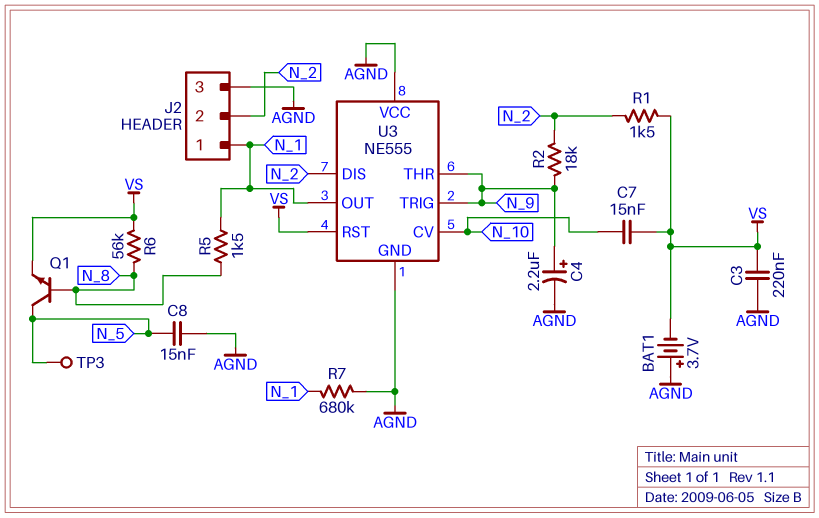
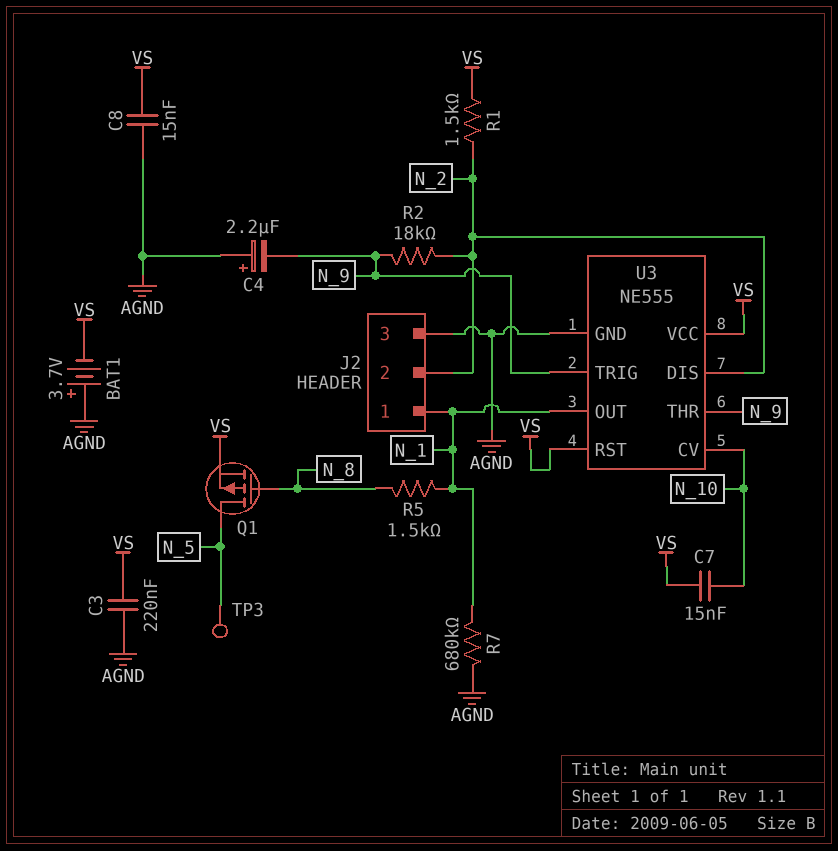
C4: 2.2uF (plus N_9, minus AGND) -> 2.2uF (plus AGND, minus N_9)
C8: 15nF (AGND, N_5) -> 15nF (AGND, VS)
Q1: NPN (B N_8, C N_5, E VS) -> PMOS (G N_8, D N_5, S VS)
R6: 56k (N_8, VS) -> none
U3 pin VCC: AGND -> VS

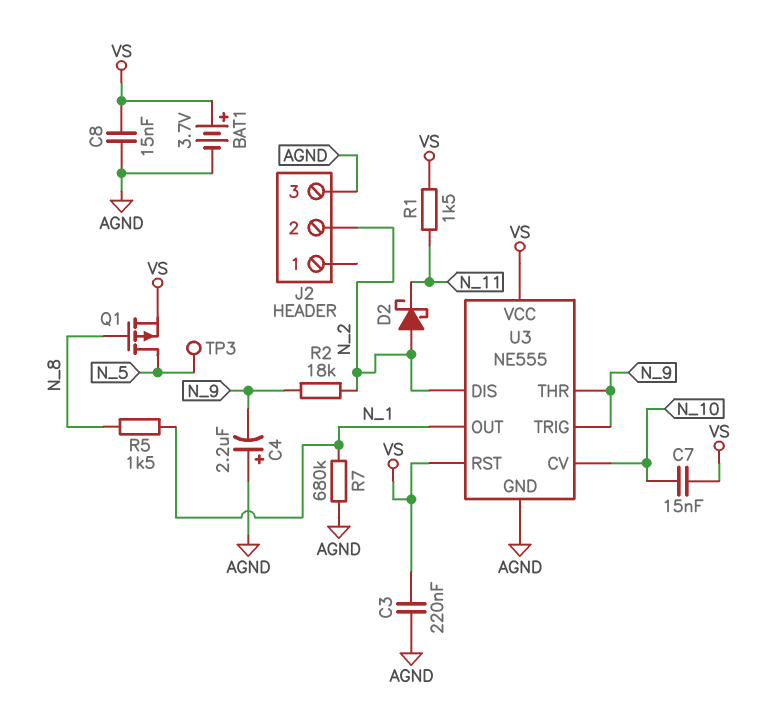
BAT1: 3.7V (plus AGND, minus VS) -> 3.7V (plus VS, minus AGND)
D2: none -> schottky (A N_2, K N_11)
J2 pin 1: N_1 -> none
R1: 1.5k (N_2, VS) -> 1.5k (N_11, VS)

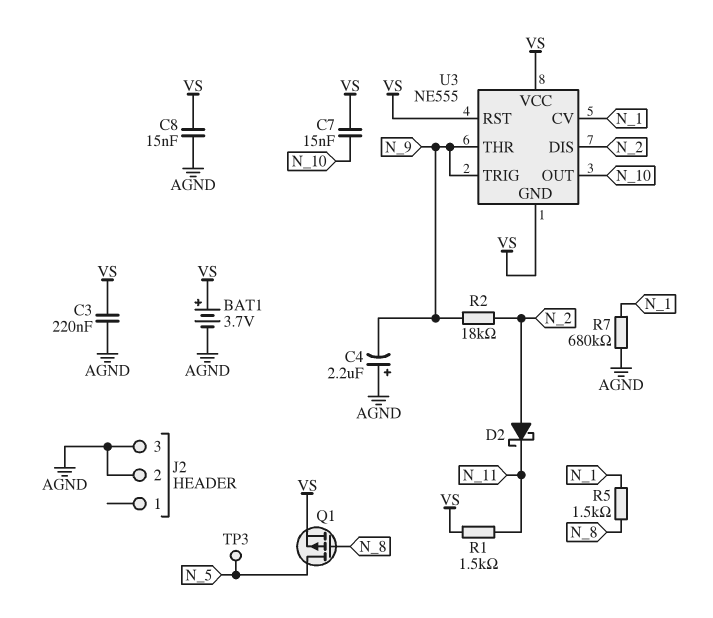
J2 pin 2: N_2 -> AGND
U3 pin CV: N_10 -> N_1
U3 pin GND: AGND -> VS
U3 pin OUT: N_1 -> N_10

